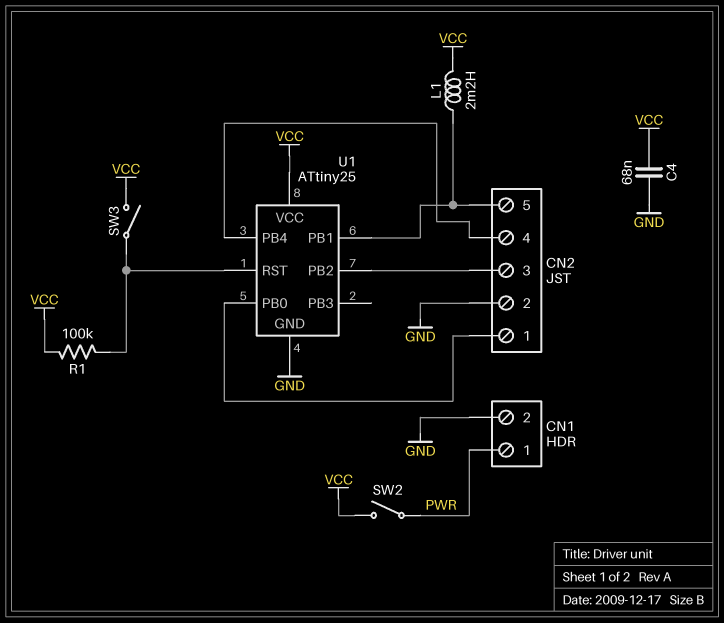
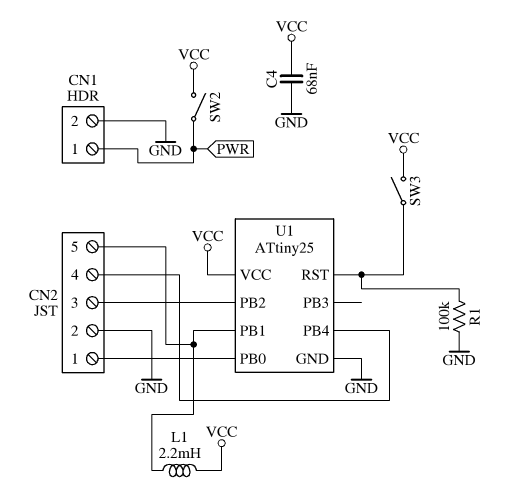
R1: 100k (U1/RST, VCC) -> 100k (GND, U1/RST)

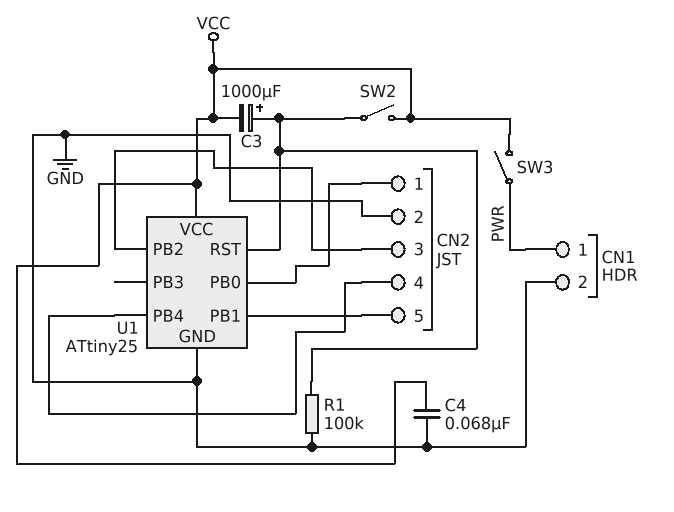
C3: none -> 1000uF (plus U1/RST, minus VCC)
L1: 2.2mH (CN2/5, VCC) -> none
SW2: switch (PWR, VCC) -> switch (U1/RST, VCC)
SW3: switch (U1/RST, VCC) -> switch (PWR, VCC)

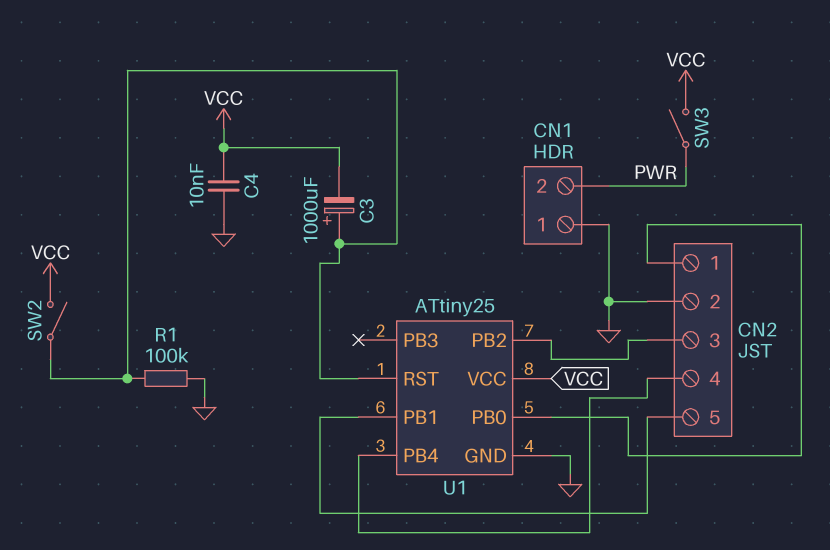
C4: 68nF (GND, VCC) -> 10nF (GND, VCC)
CN1 pin 1: PWR -> GND
CN1 pin 2: GND -> PWR

